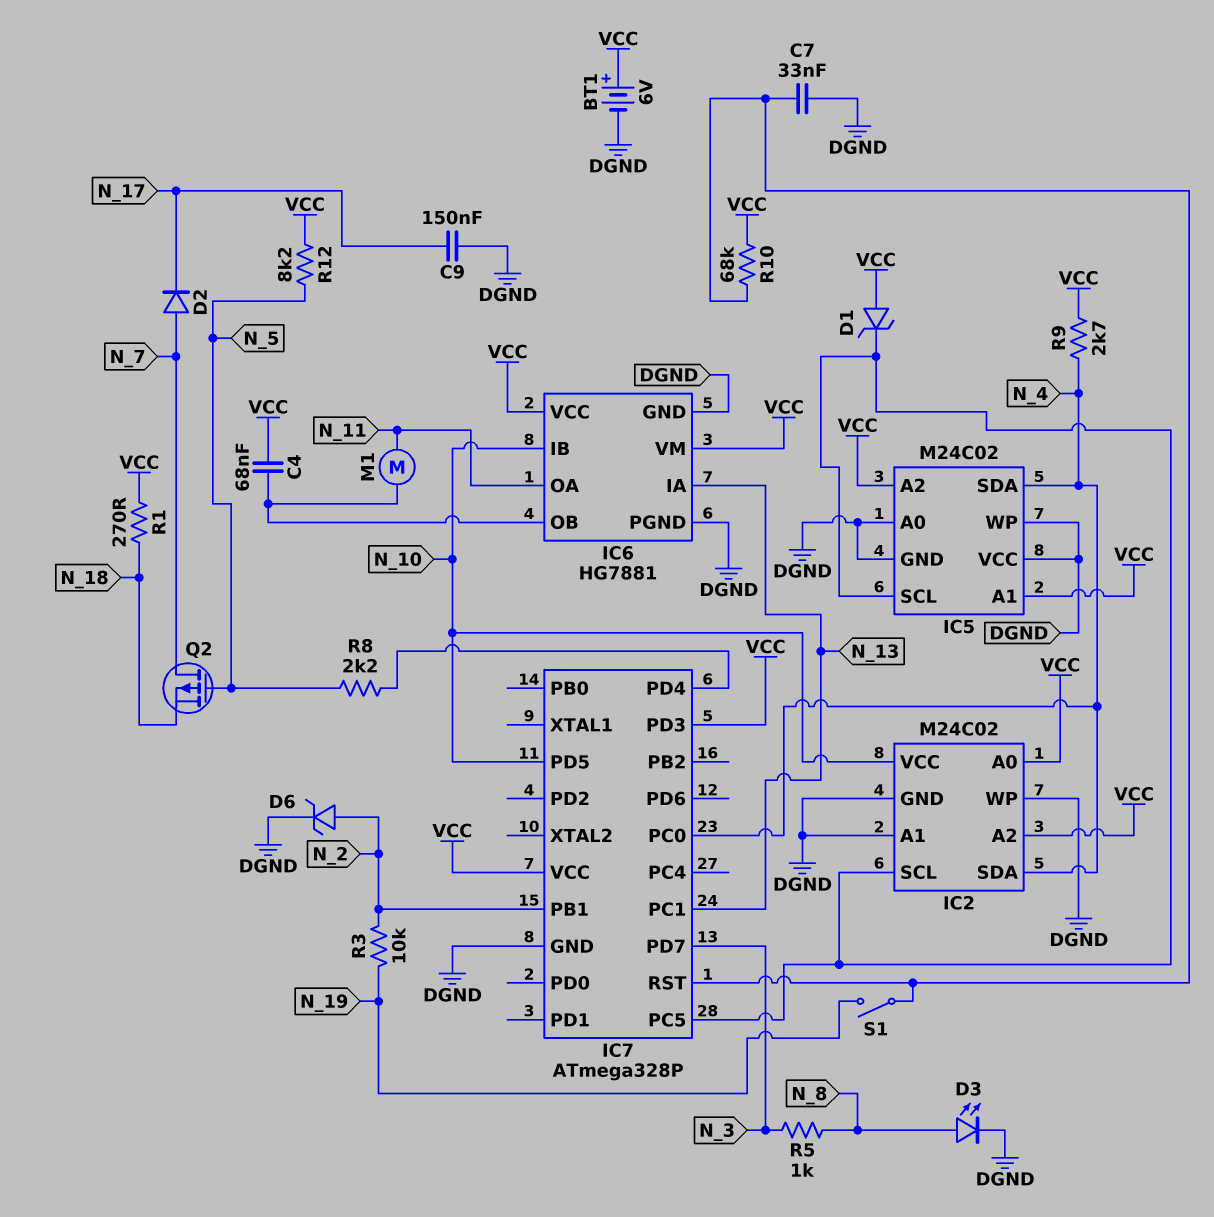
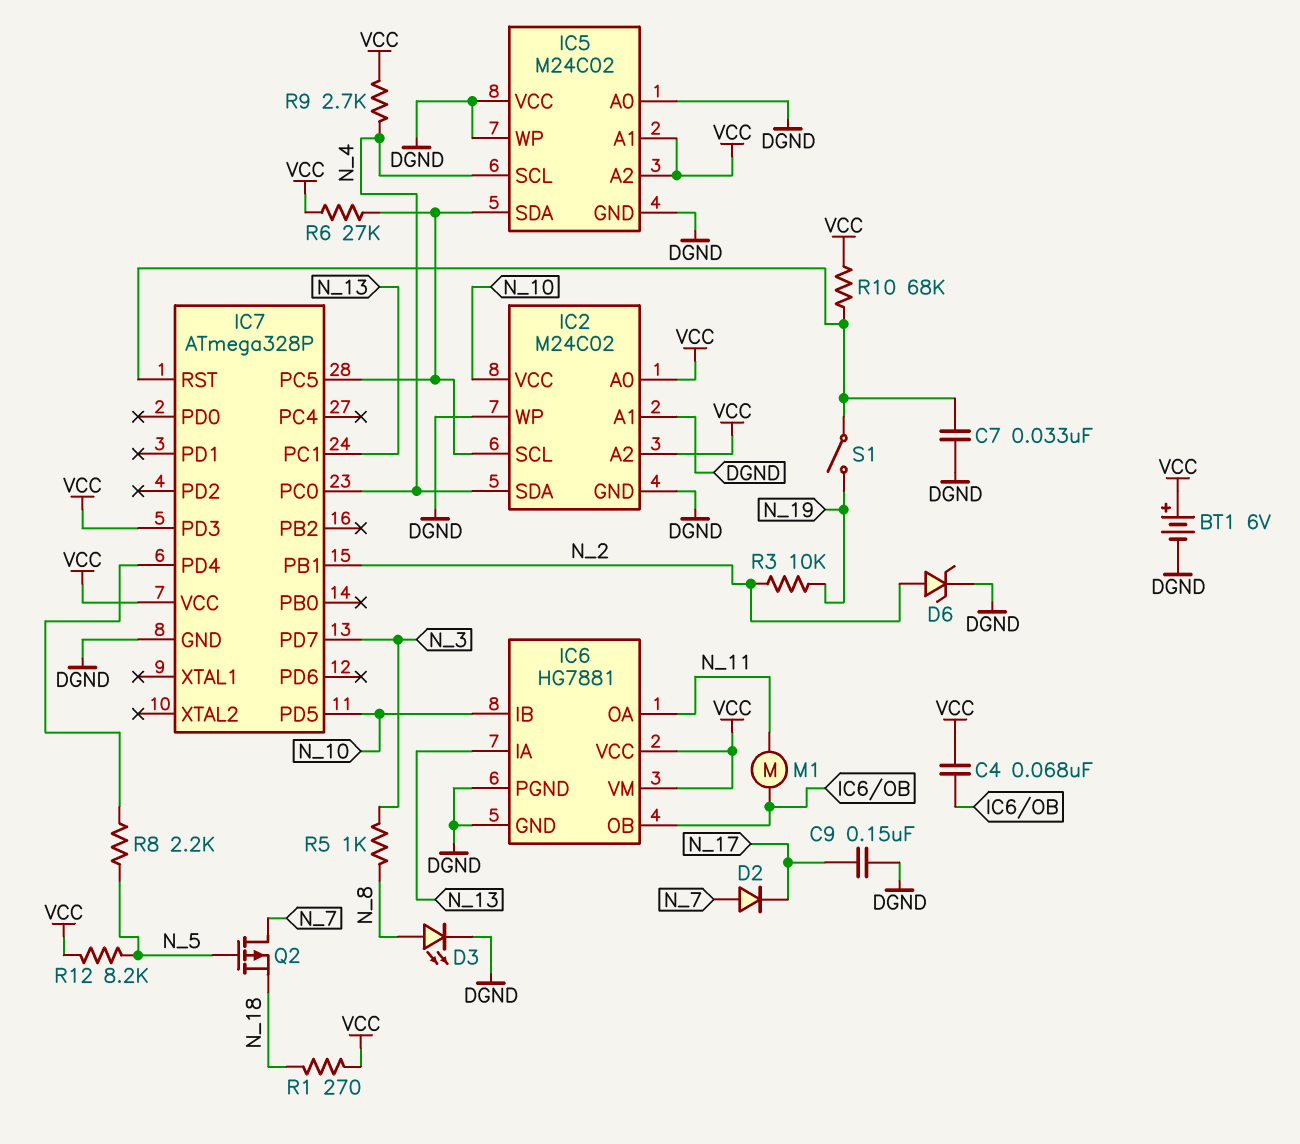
D1: zener (A VCC, K IC2/SCL) -> none
IC5 pin SCL: IC2/SCL -> N_4
IC5 pin SDA: N_4 -> IC2/SCL
R6: none -> 27k (IC2/SCL, VCC)

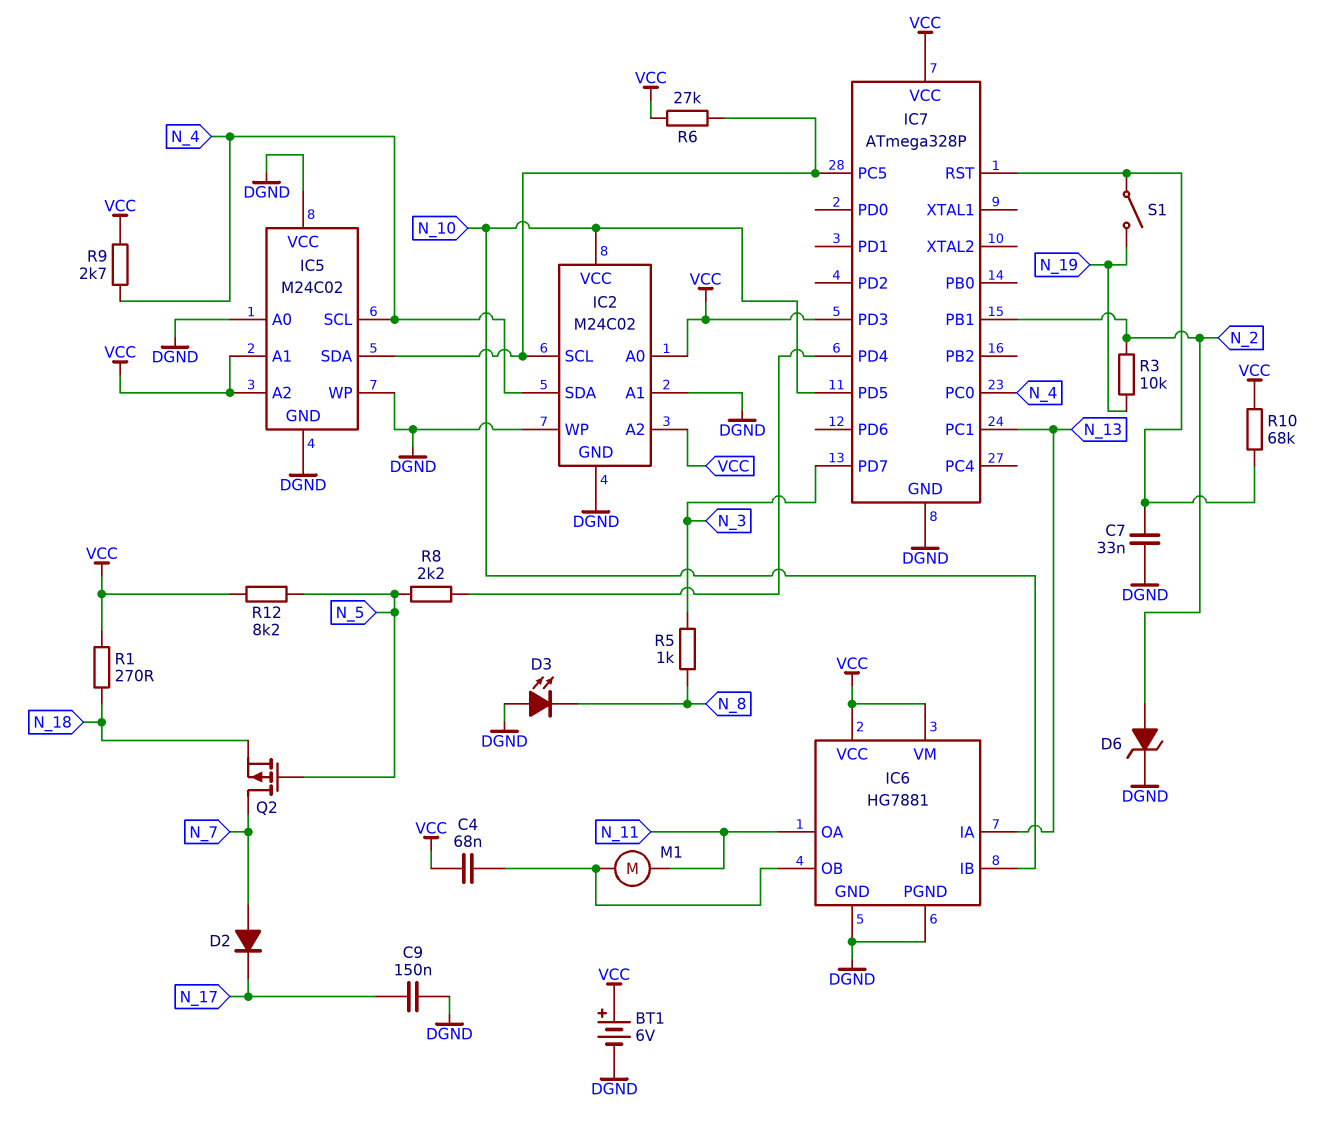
D3: LED (A N_8, K DGND) -> LED (A DGND, K N_8)

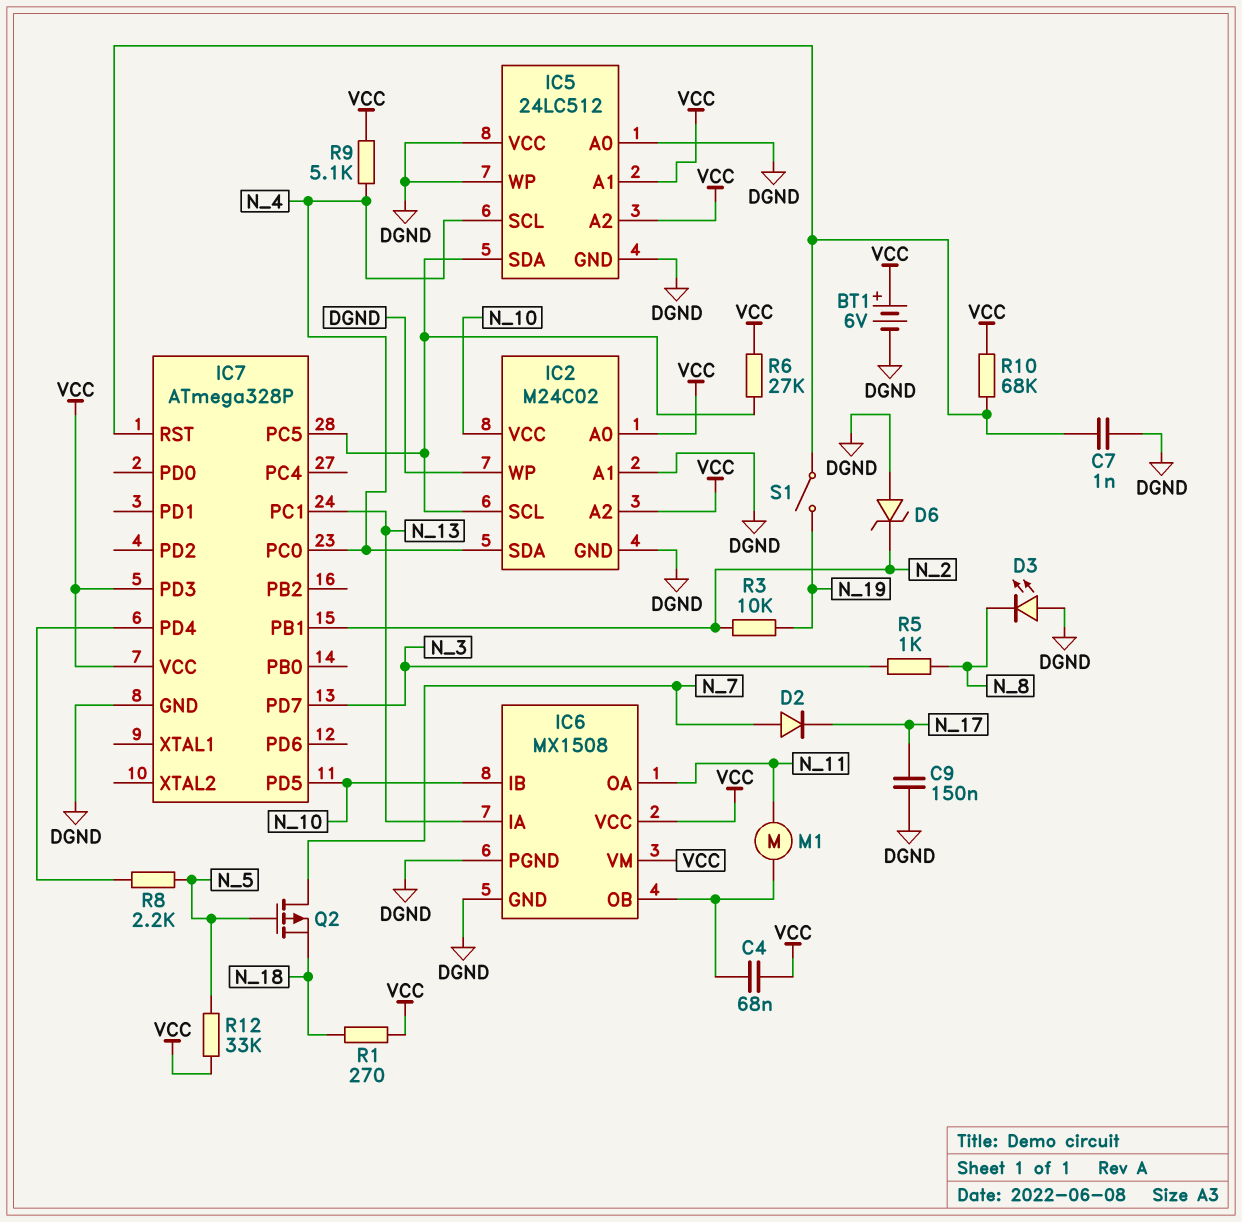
C7: 33nF (DGND, IC7/RST) -> 1nF (DGND, IC7/RST)
D6: zener (A N_2, K DGND) -> zener (A DGND, K N_2)
IC5: M24C02 -> 24LC512
IC6: HG7881 -> MX1508
R9: 2.7k (N_4, VCC) -> 5.1k (N_4, VCC)
R12: 8.2k (N_5, VCC) -> 33k (N_5, VCC)

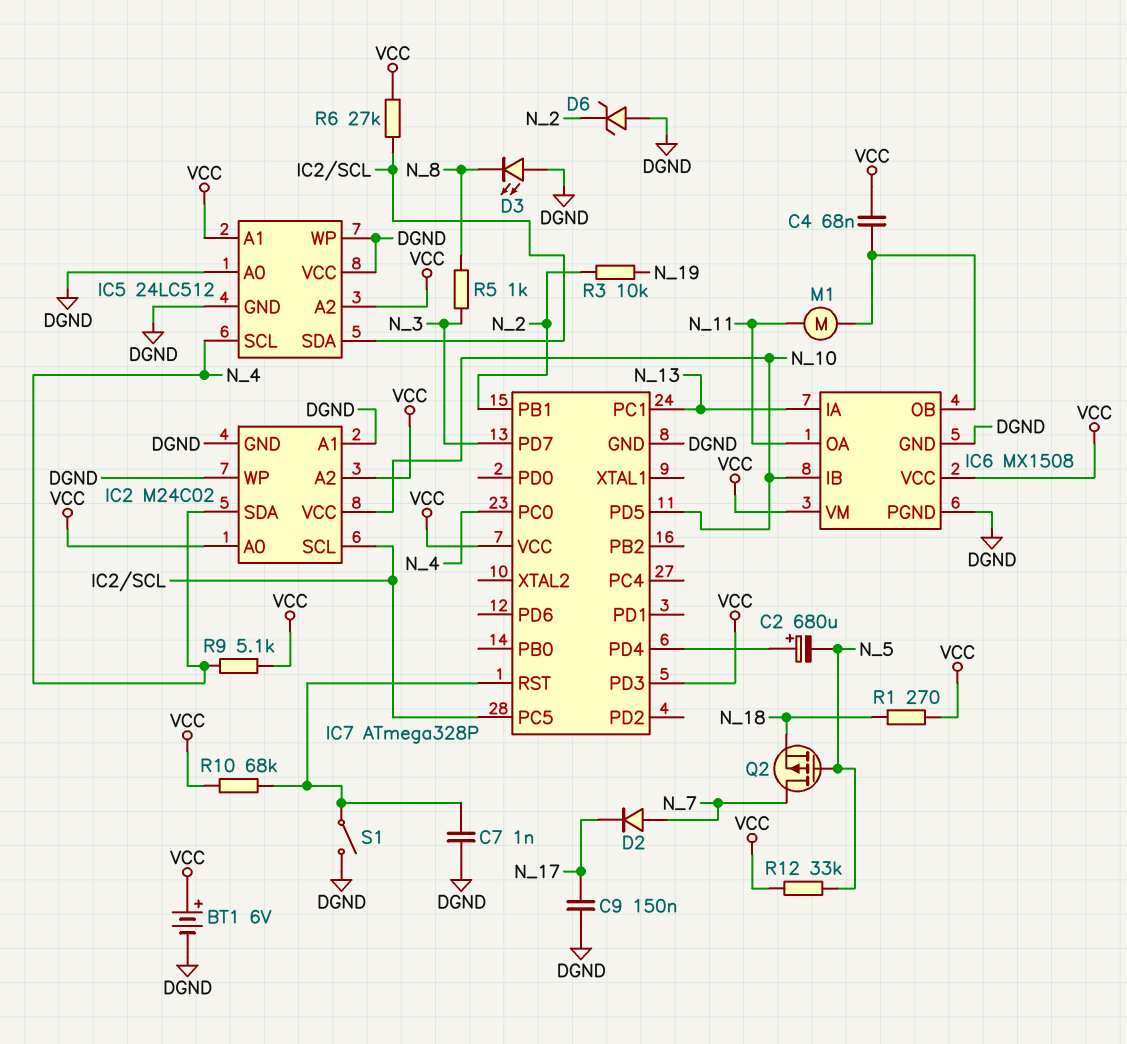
C2: none -> 680uF (plus IC7/PD4, minus N_5)
R8: 2.2k (IC7/PD4, N_5) -> none
S1: switch (IC7/RST, N_19) -> switch (DGND, IC7/RST)

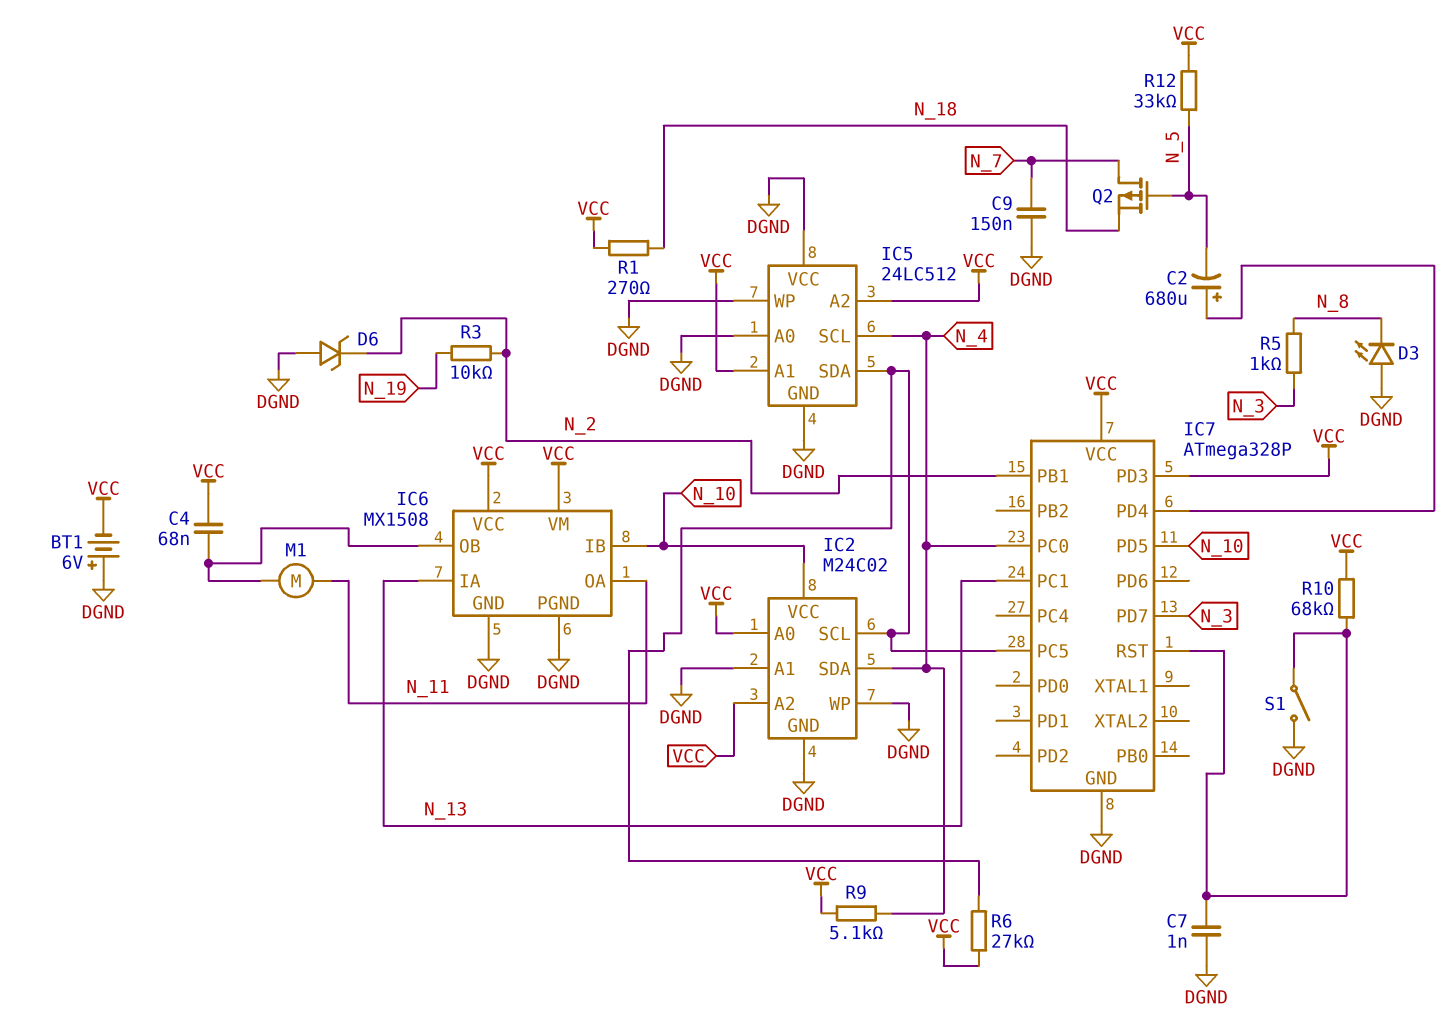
BT1: 6V (plus VCC, minus DGND) -> 6V (plus DGND, minus VCC)
C9: 150nF (DGND, N_17) -> 150nF (DGND, N_7)
D2: diode (A N_7, K N_17) -> none

